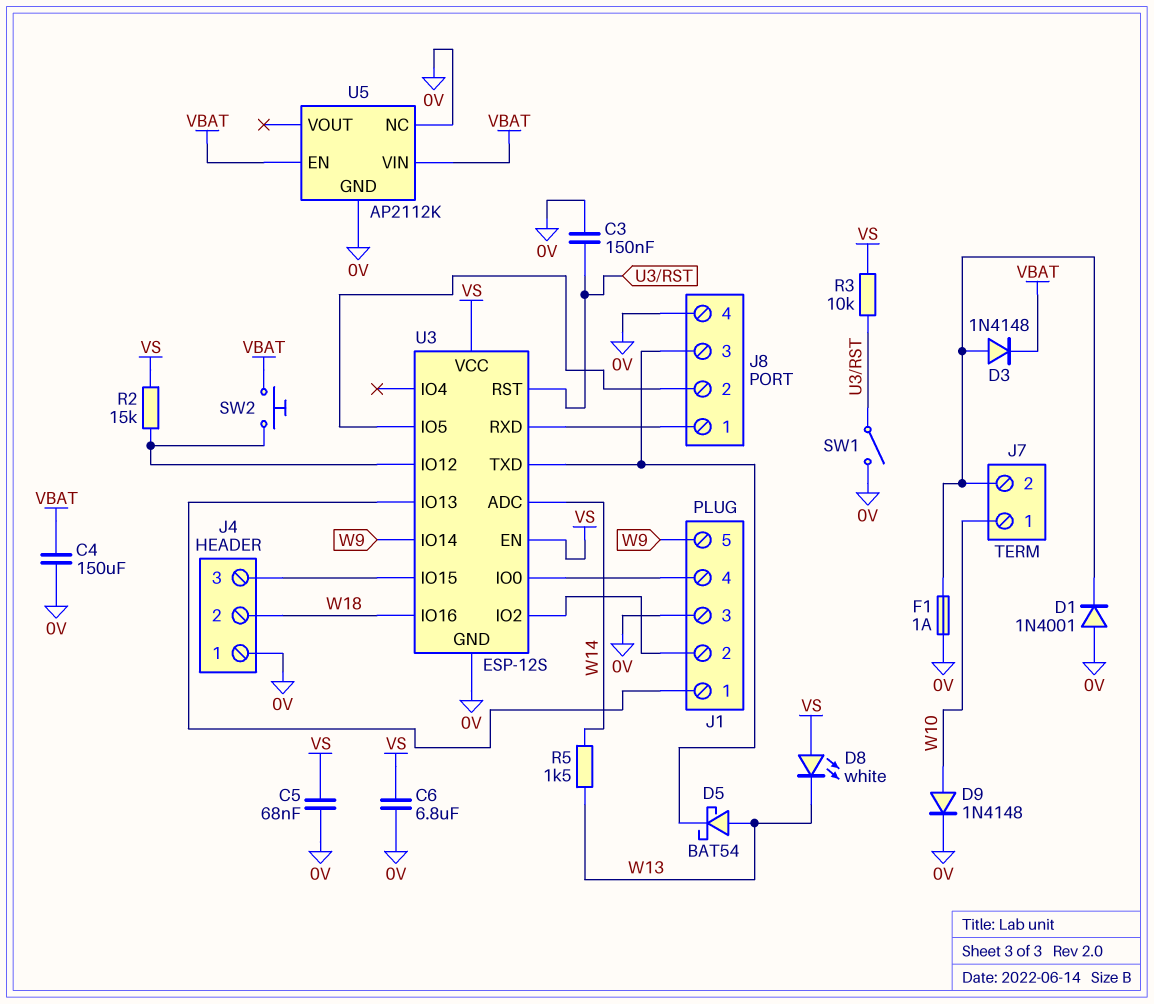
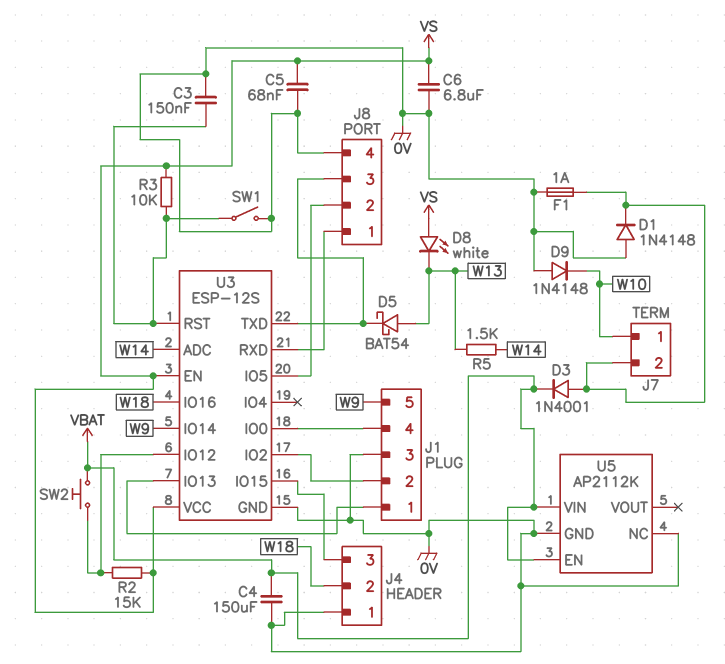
D1: diode 1N4001 (A 0V, K J7/2) -> diode 1N4148 (A 0V, K J7/2)
D3: diode 1N4148 (A J7/2, K VBAT) -> diode 1N4001 (A J7/2, K VBAT)
D9: diode 1N4148 (A W10, K 0V) -> diode 1N4148 (A 0V, K W10)

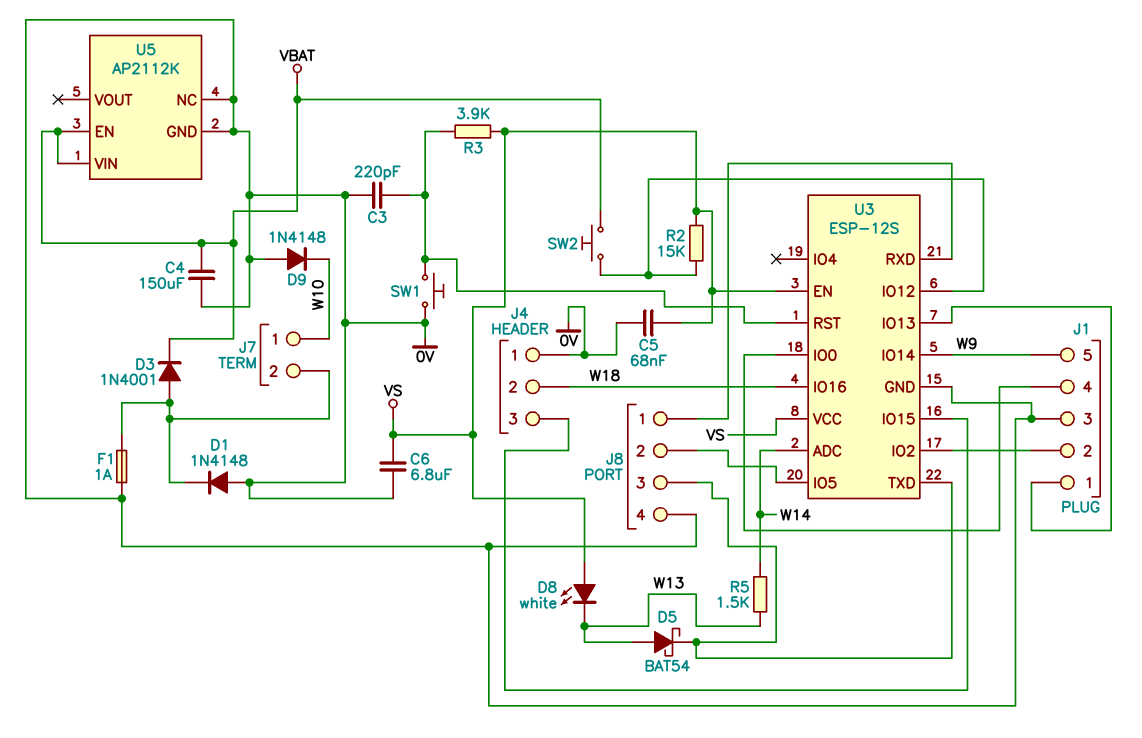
C3: 150nF (0V, U3/RST) -> 220pF (0V, U3/RST)
R3: 10k (U3/RST, VS) -> 3.9k (U3/RST, VS)
SW1: switch (0V, U3/RST) -> button (0V, U3/RST)

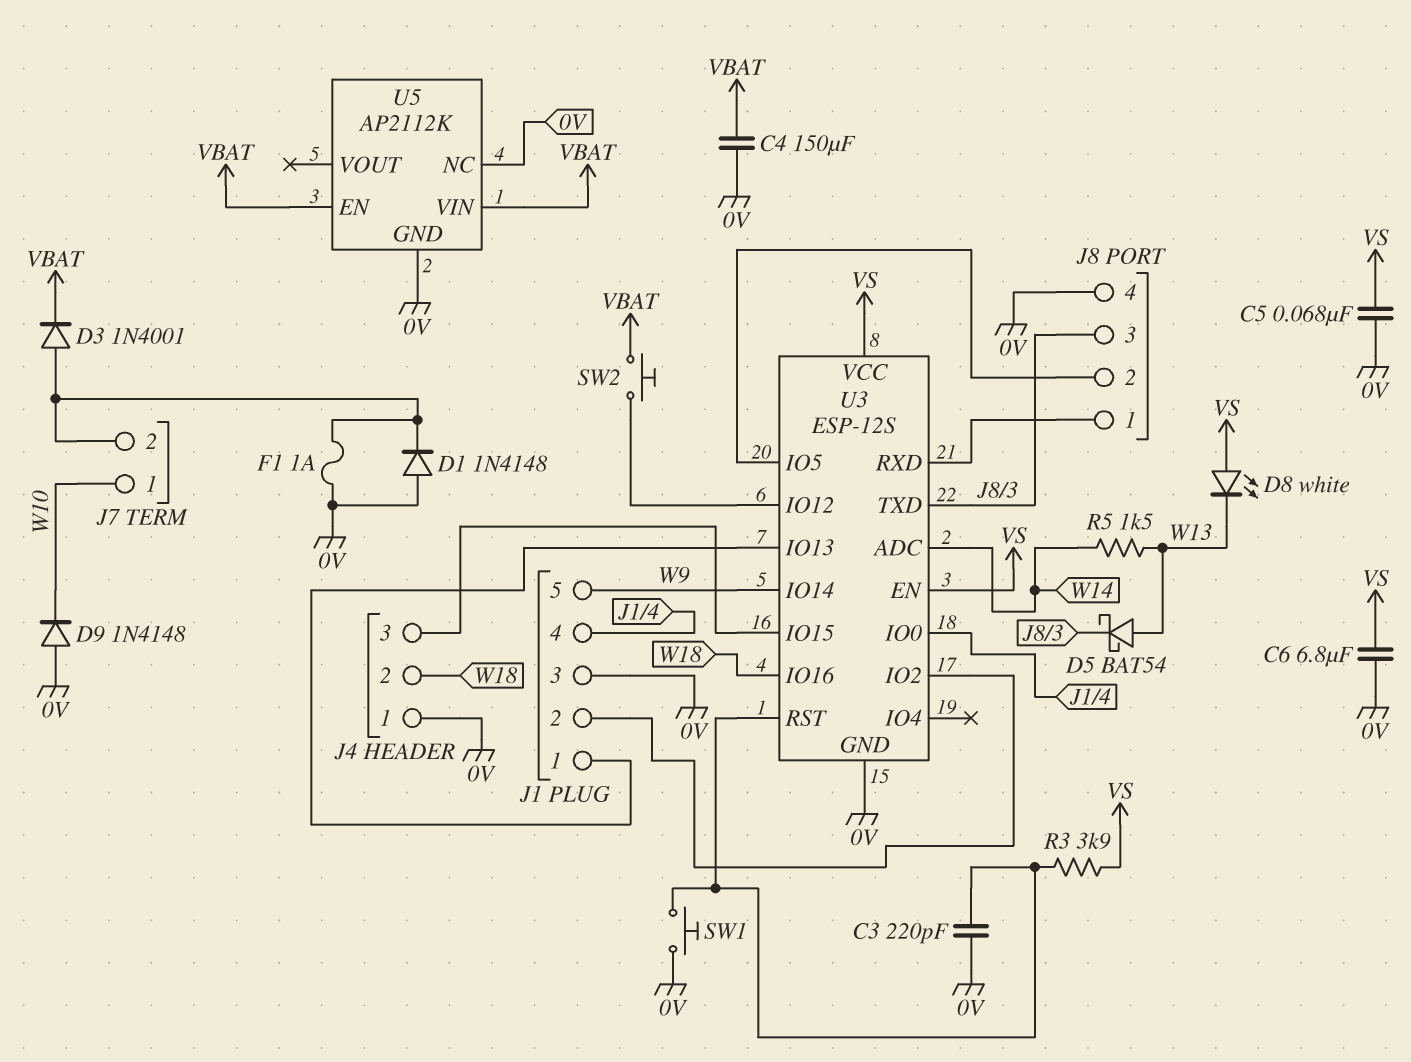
R2: 15k (U3/IO12, VS) -> none

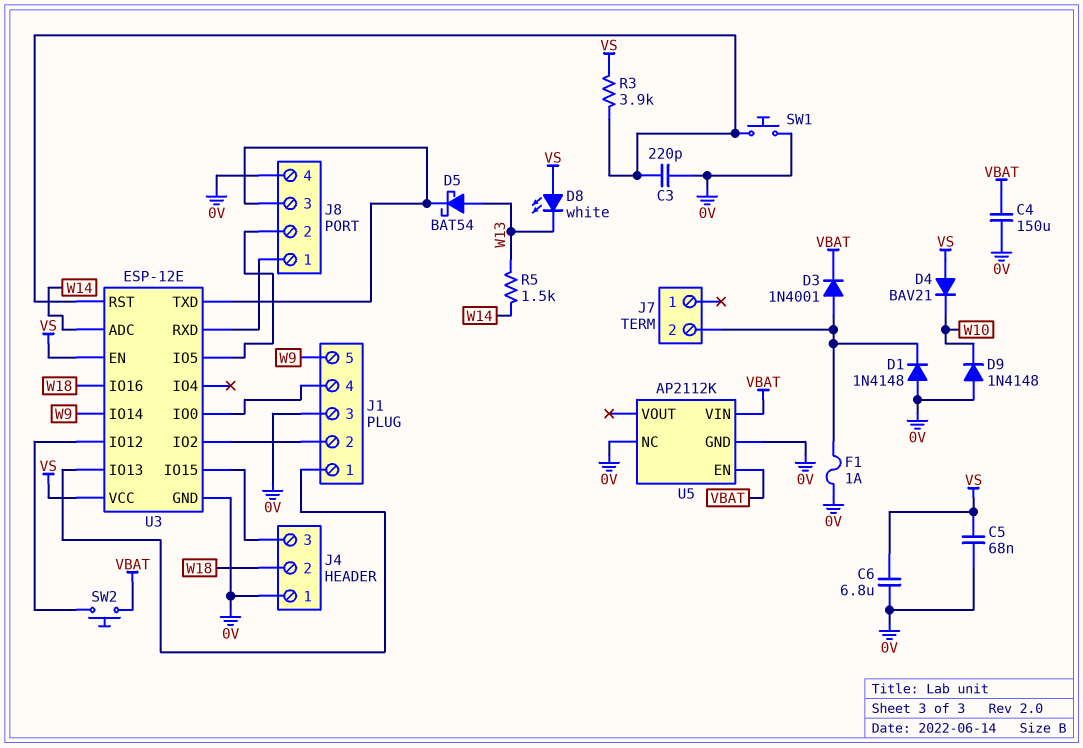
D4: none -> diode BAV21 (A VS, K W10)
J7 pin 1: W10 -> none
U3: ESP-12S -> ESP-12E

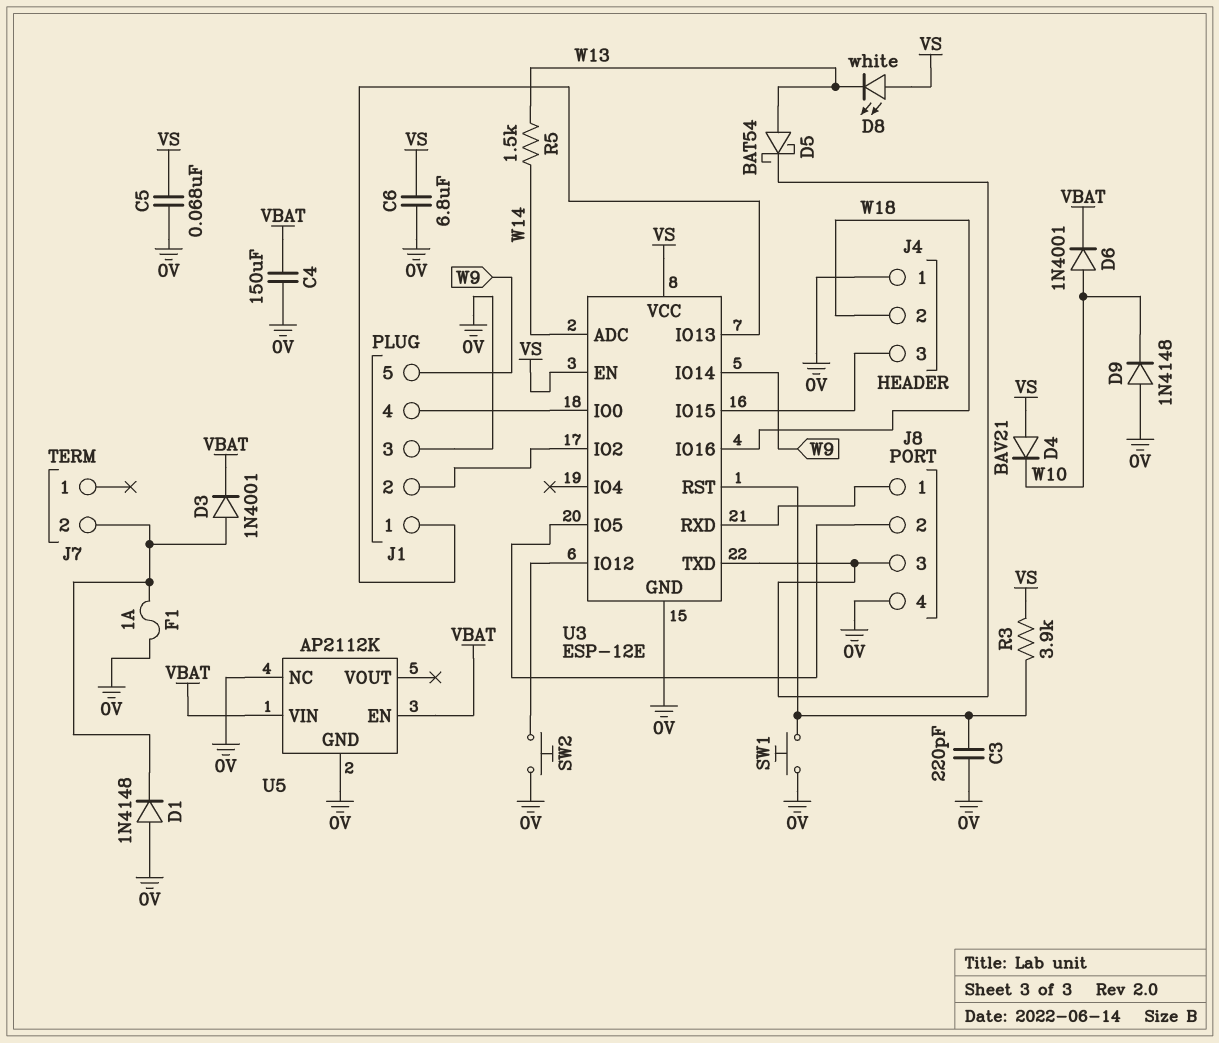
D6: none -> diode 1N4001 (A W10, K VBAT)
SW2: button (U3/IO12, VBAT) -> button (0V, U3/IO12)

